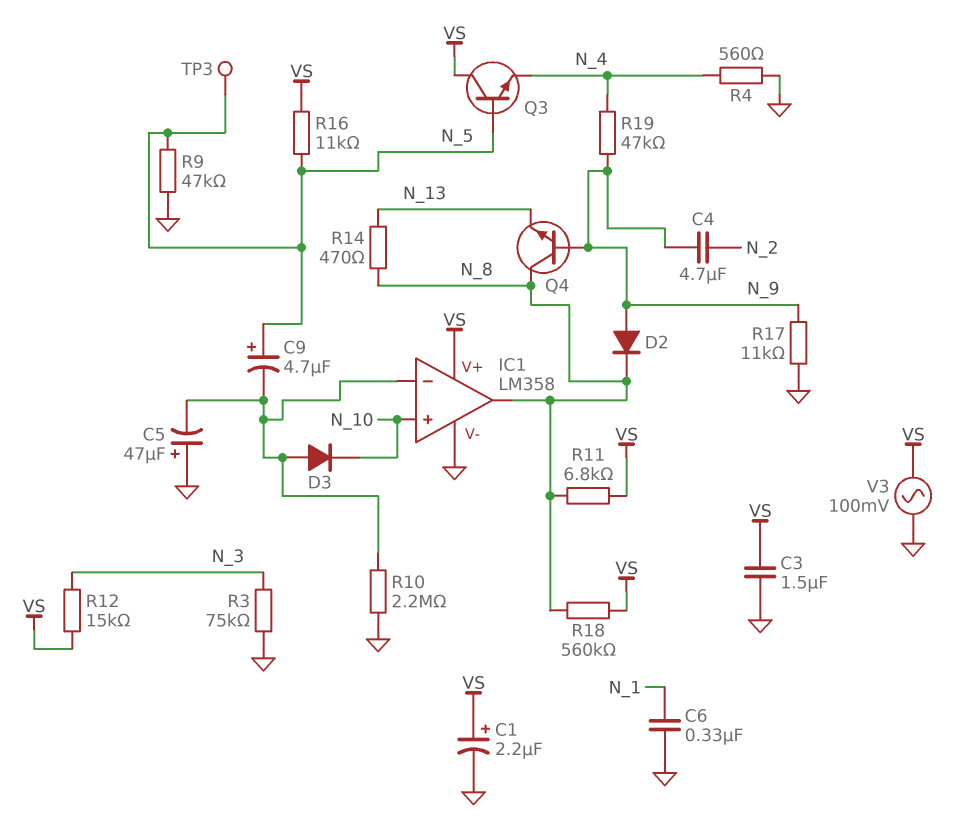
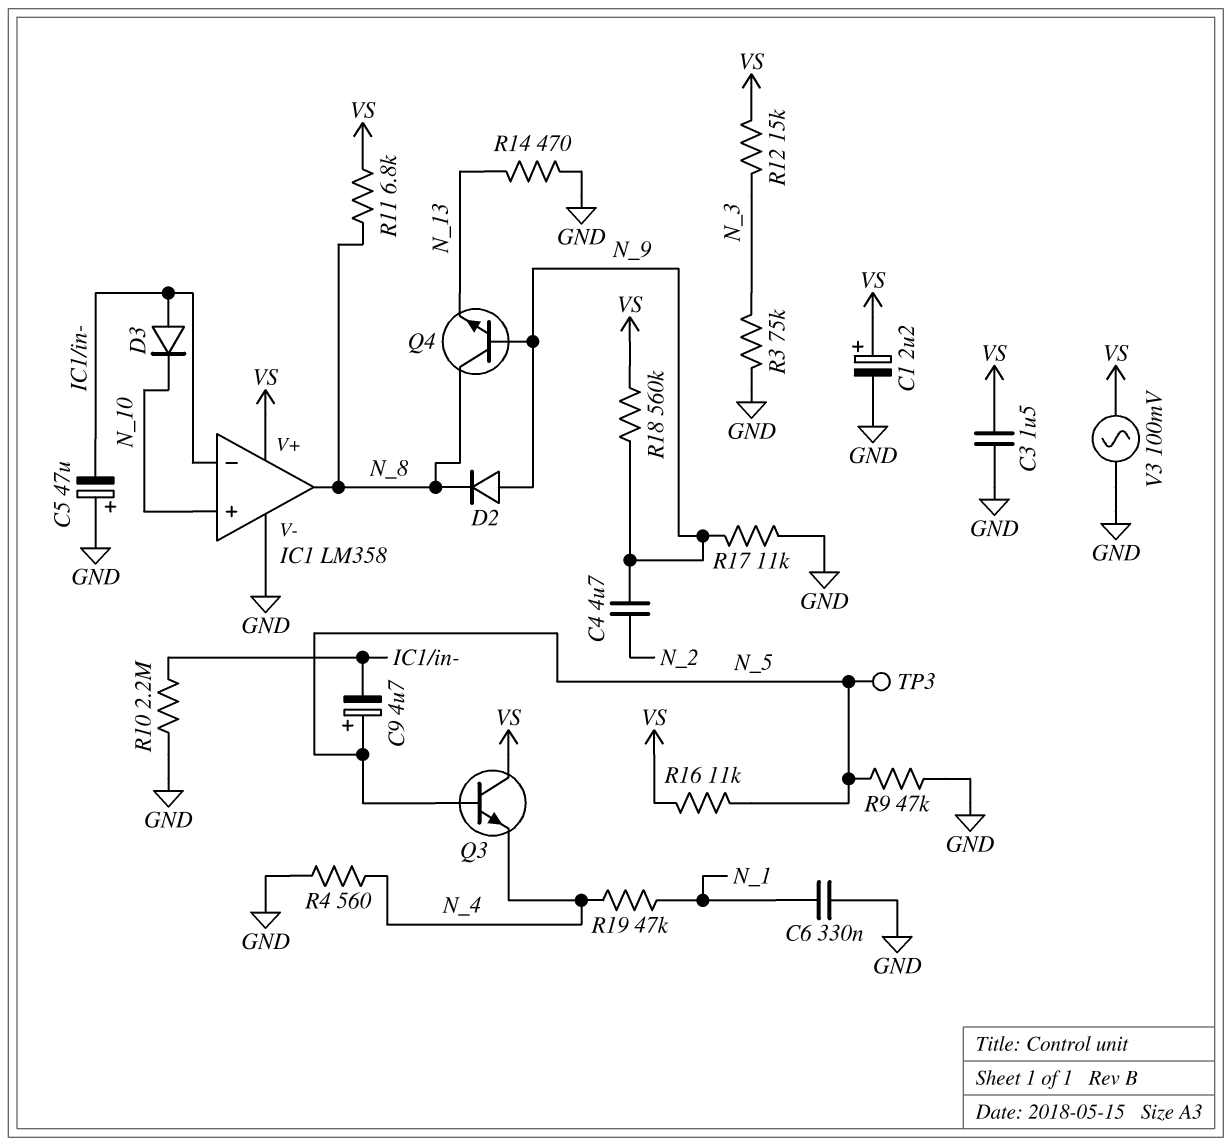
R14: 470 (N_8, N_13) -> 470 (GND, N_13)
R18: 560k (N_8, VS) -> 560k (N_9, VS)
R19: 47k (N_4, N_9) -> 47k (N_1, N_4)

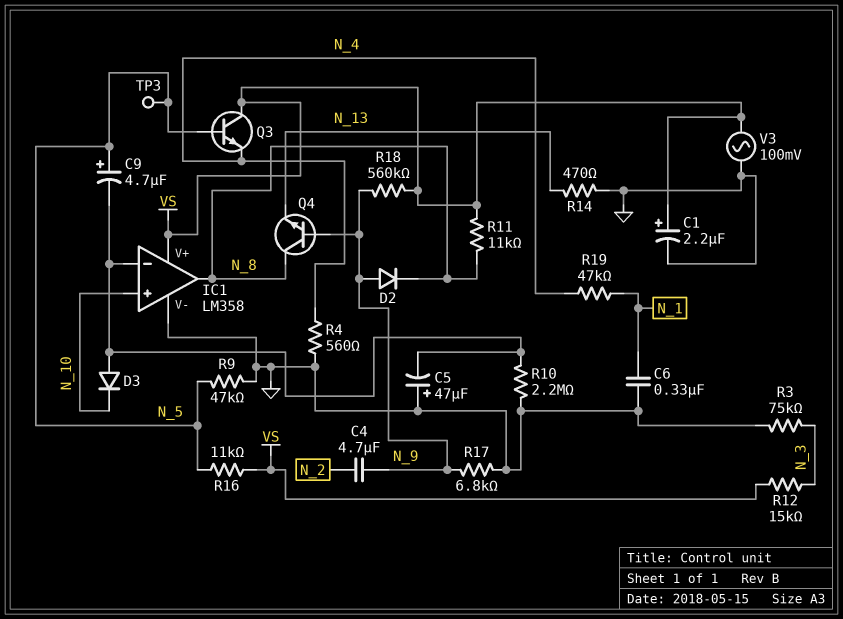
C3: 1.5uF (GND, VS) -> none
R11: 6.8k (N_8, VS) -> 11k (N_8, VS)
R17: 11k (GND, N_9) -> 6.8k (GND, N_9)

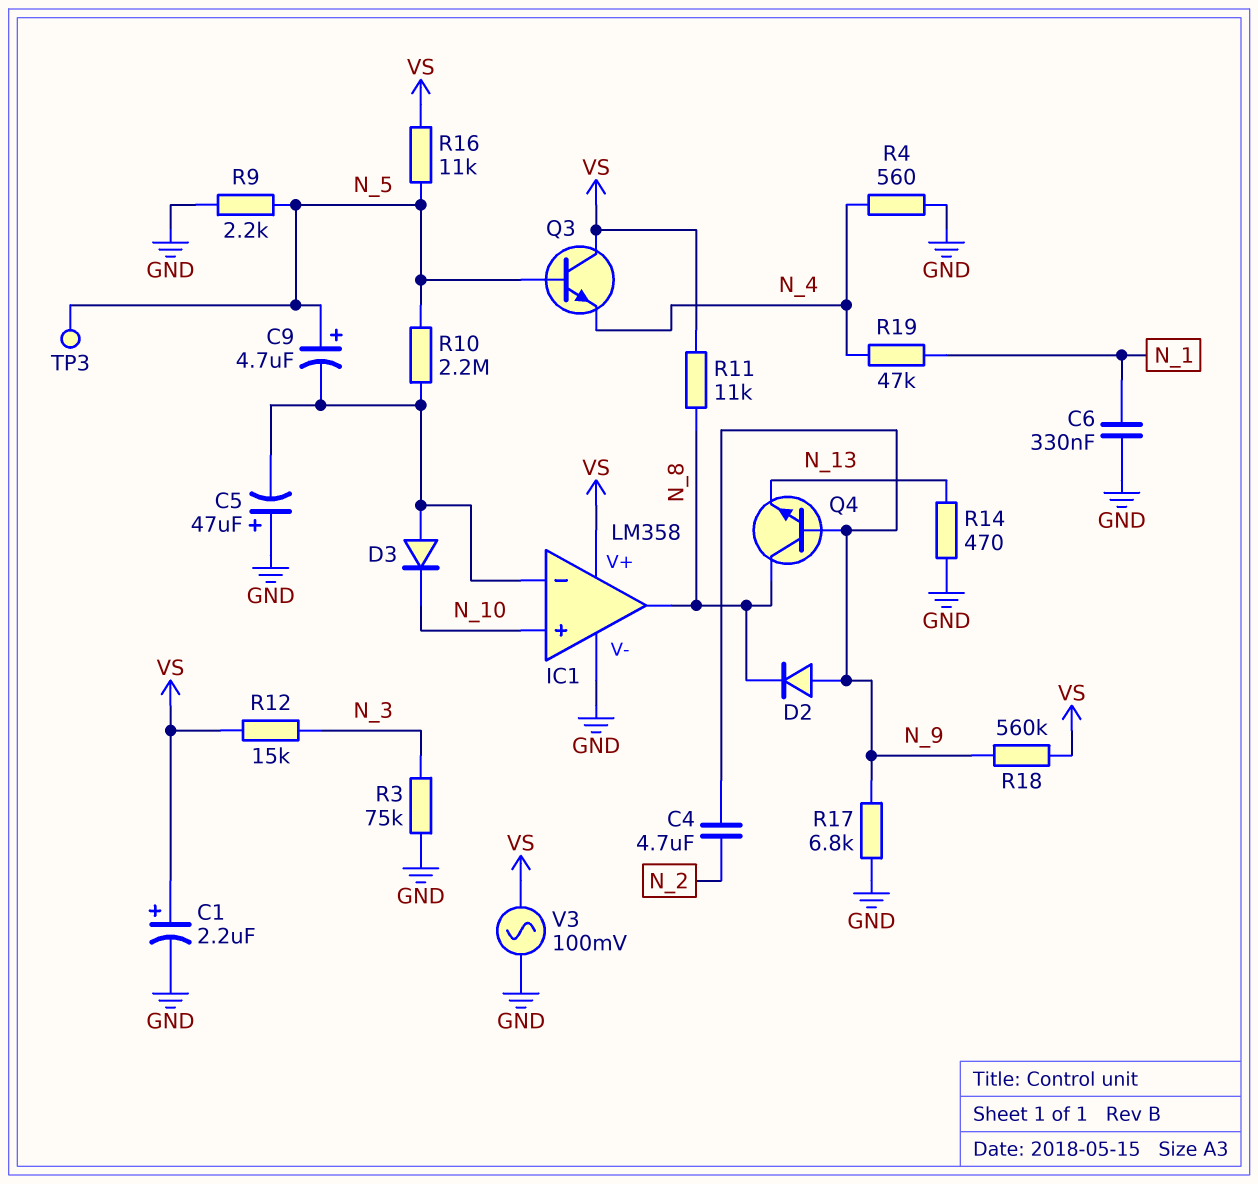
R9: 47k (GND, N_5) -> 2.2k (GND, N_5)
R10: 2.2M (GND, IC1/in-) -> 2.2M (IC1/in-, N_5)

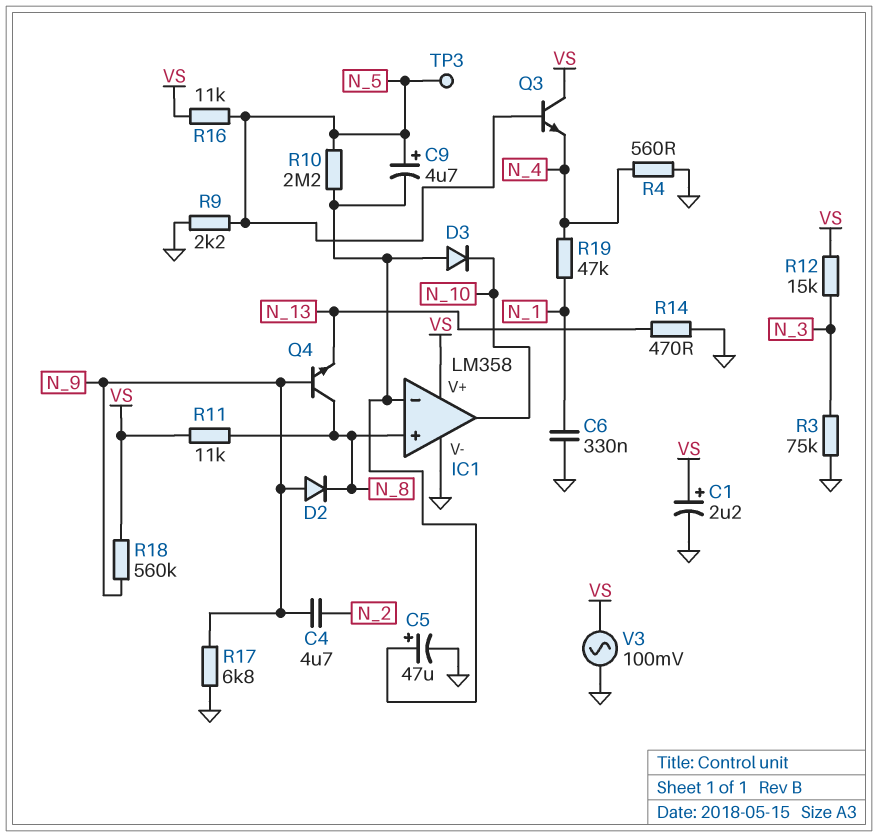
C5: 47uF (plus GND, minus IC1/in-) -> 47uF (plus IC1/in-, minus GND)
IC1 pin in+: N_10 -> N_8
IC1 pin out: N_8 -> N_10

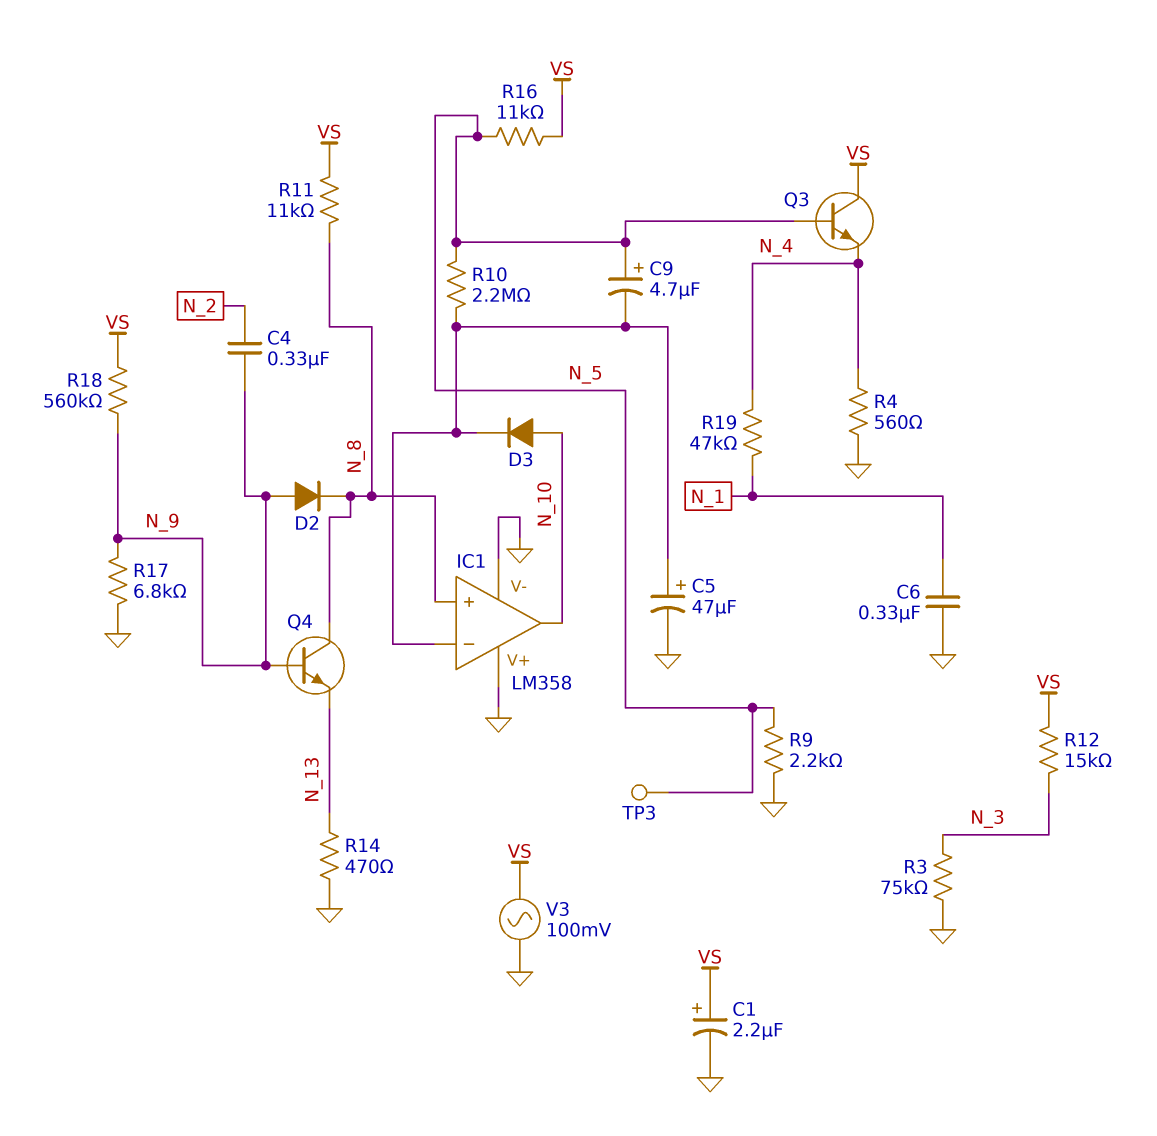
C4: 4.7uF (N_2, N_9) -> 330nF (N_2, N_9)
D3: diode (A IC1/in-, K N_10) -> diode (A N_10, K IC1/in-)
IC1 pin V+: VS -> GND

